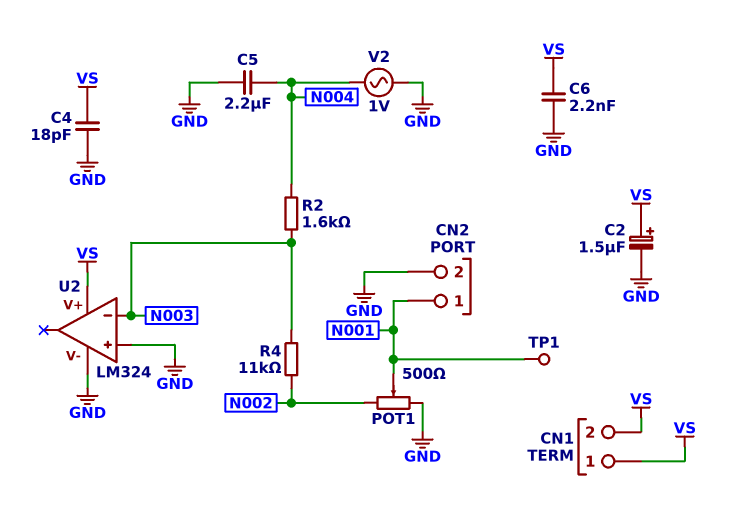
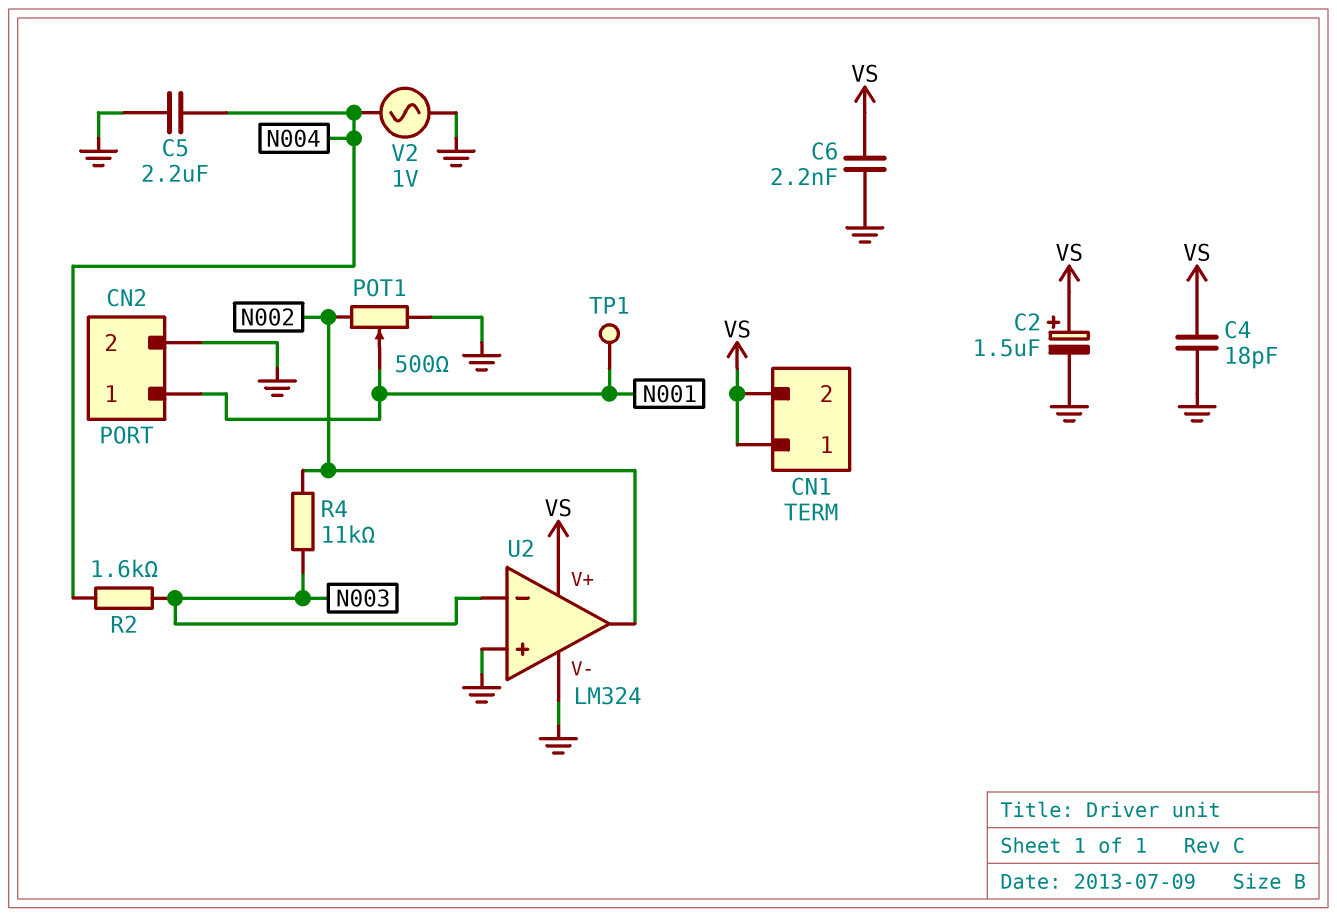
U2 pin out: none -> N002

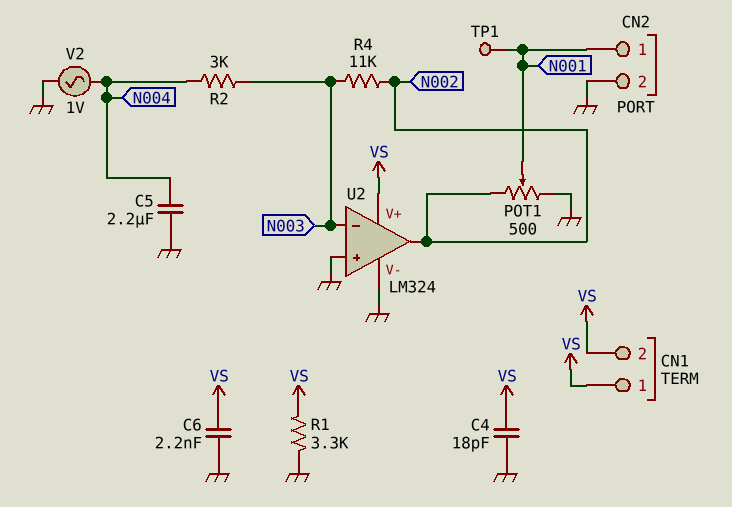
C2: 1.5uF (plus VS, minus GND) -> none
R1: none -> 3.3k (GND, VS)
R2: 1.6k (N003, N004) -> 3k (N003, N004)

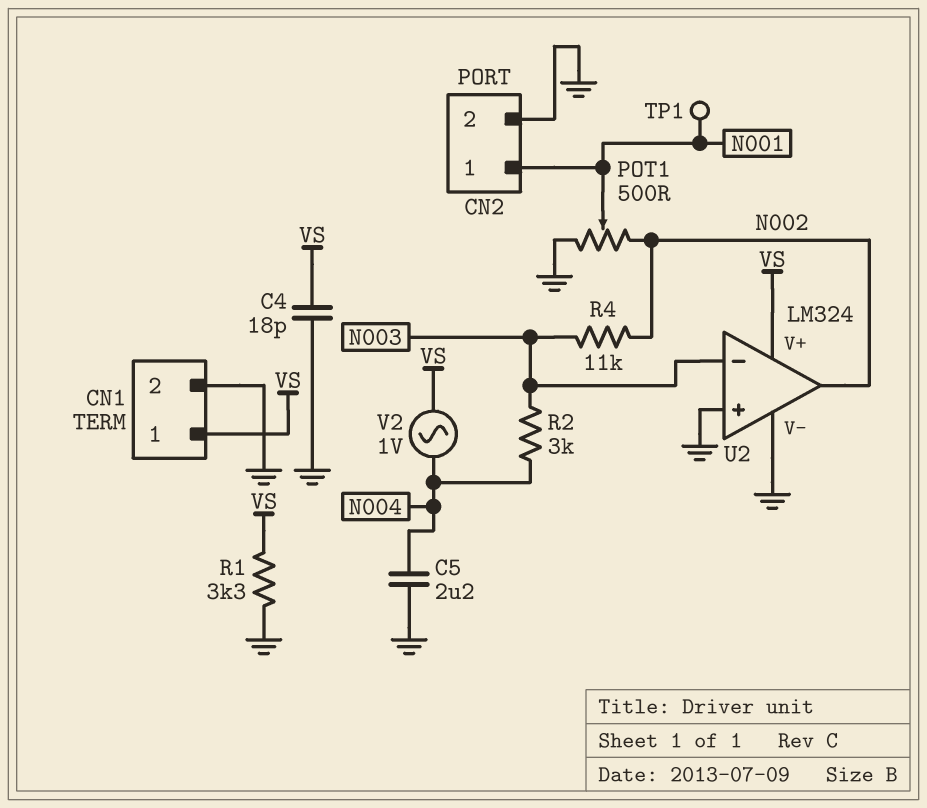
C6: 2.2nF (GND, VS) -> none
CN1 pin 2: VS -> GND
V2: AC 1V (GND, N004) -> AC 1V (N004, VS)

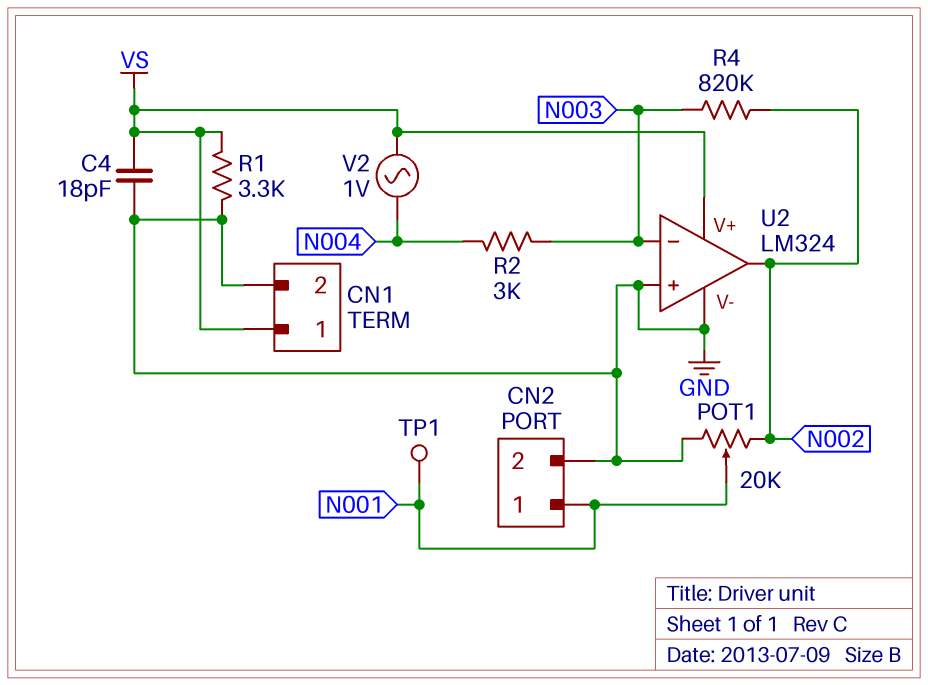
C5: 2.2uF (GND, N004) -> none
POT1: 500 (GND, N002, wiper N001) -> 20k (GND, N002, wiper N001)
R4: 11k (N002, N003) -> 820k (N002, N003)

